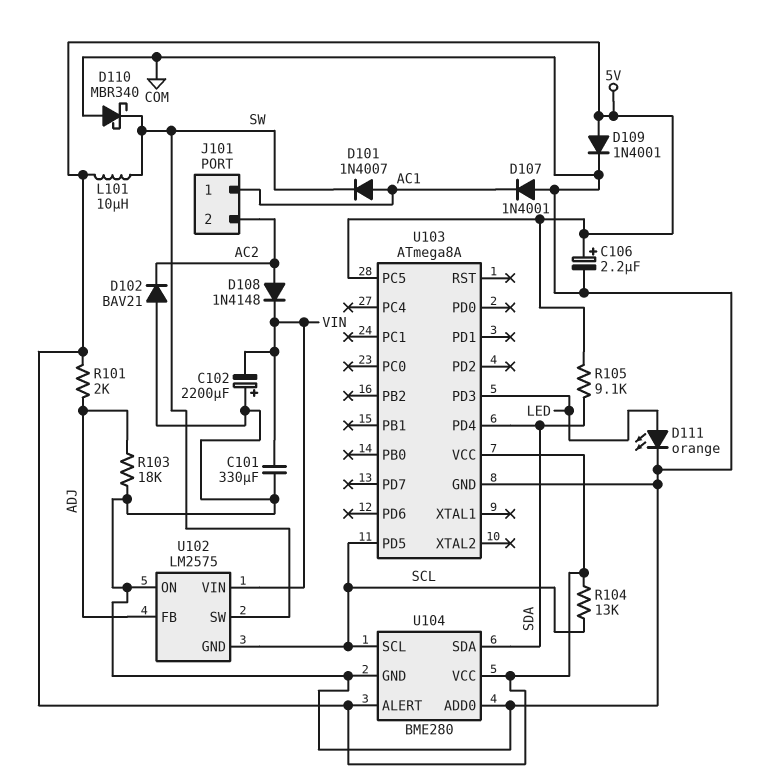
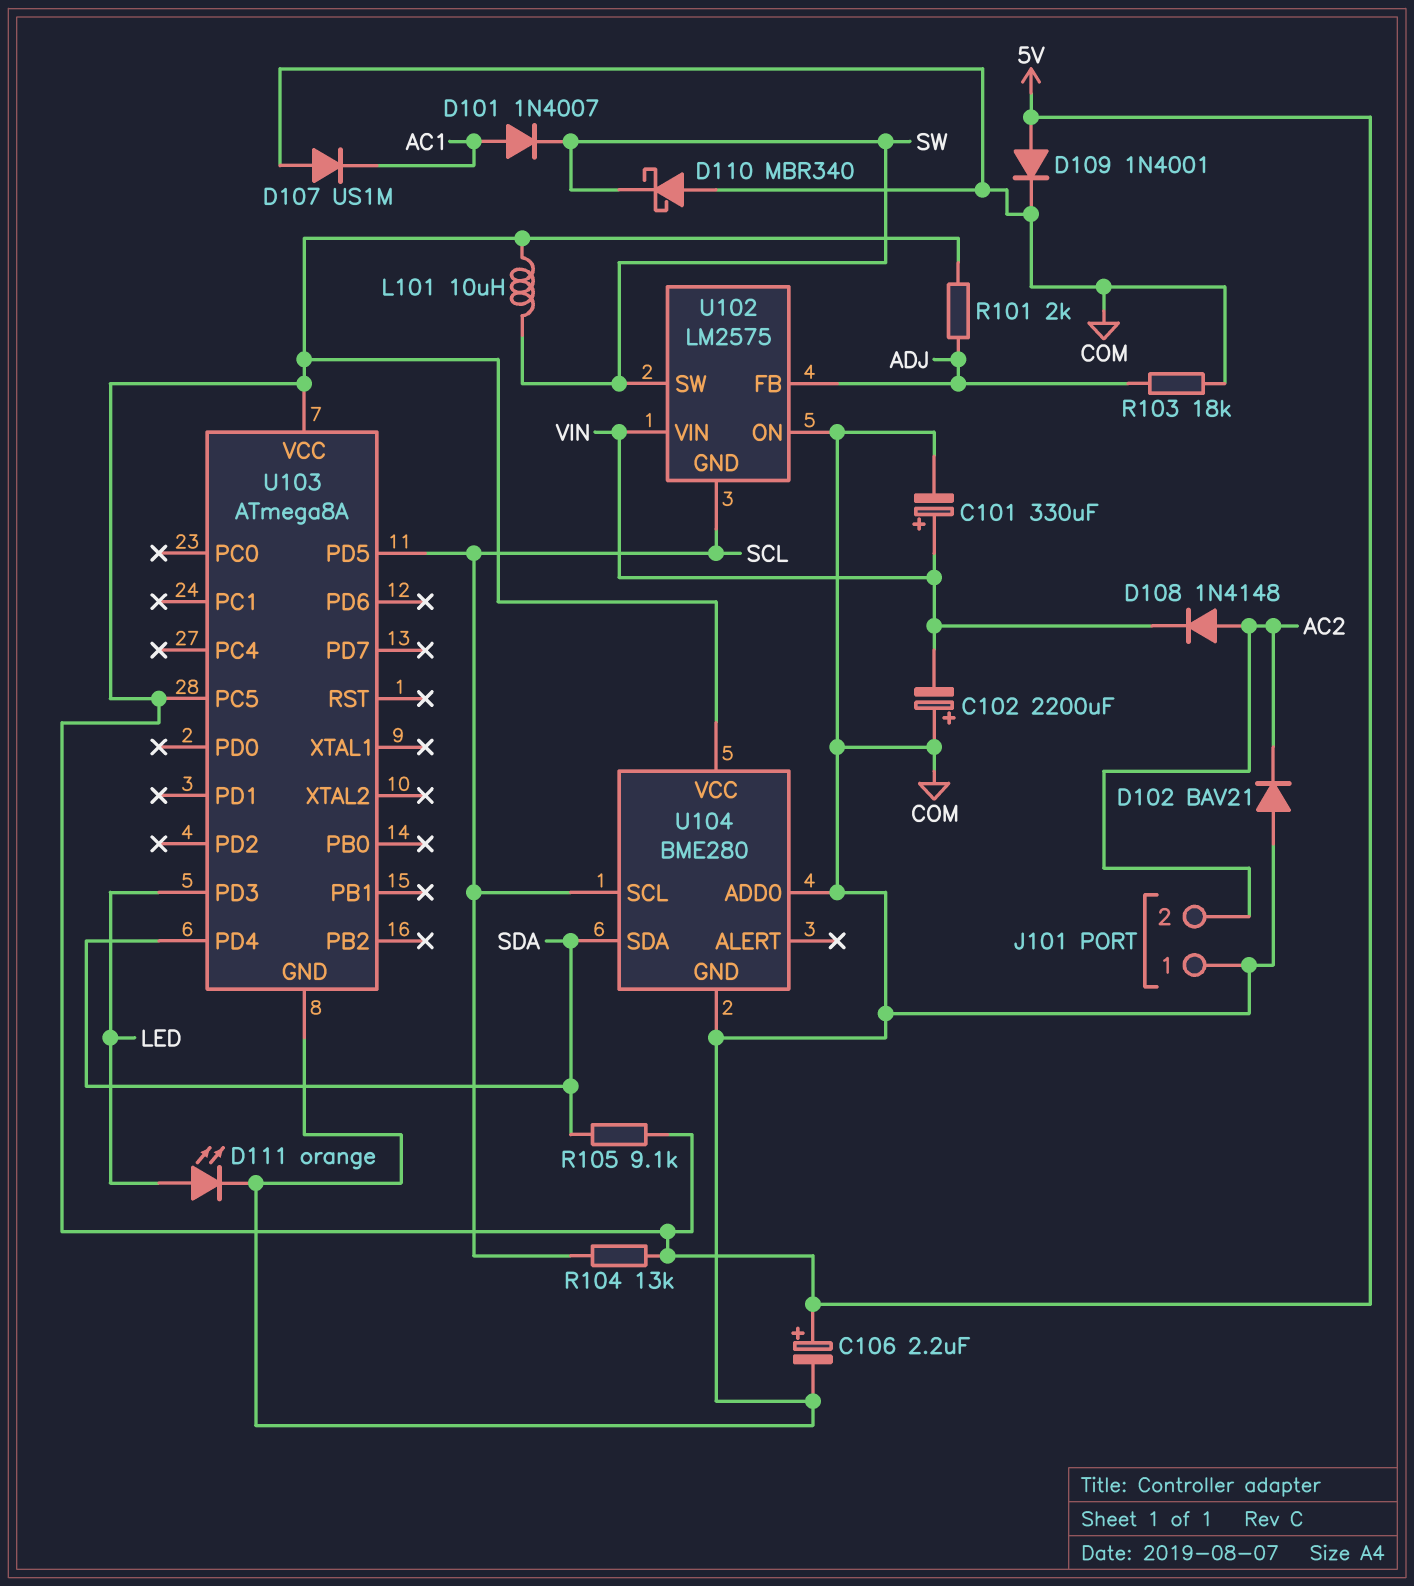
C101: 330uF (COM, VIN) -> 330uF (plus VIN, minus COM)
D107: diode 1N4001 (A COM, K AC1) -> diode US1M (A COM, K AC1)
J101 pin 1: AC1 -> COM
U104 pin ALERT: 5V -> none

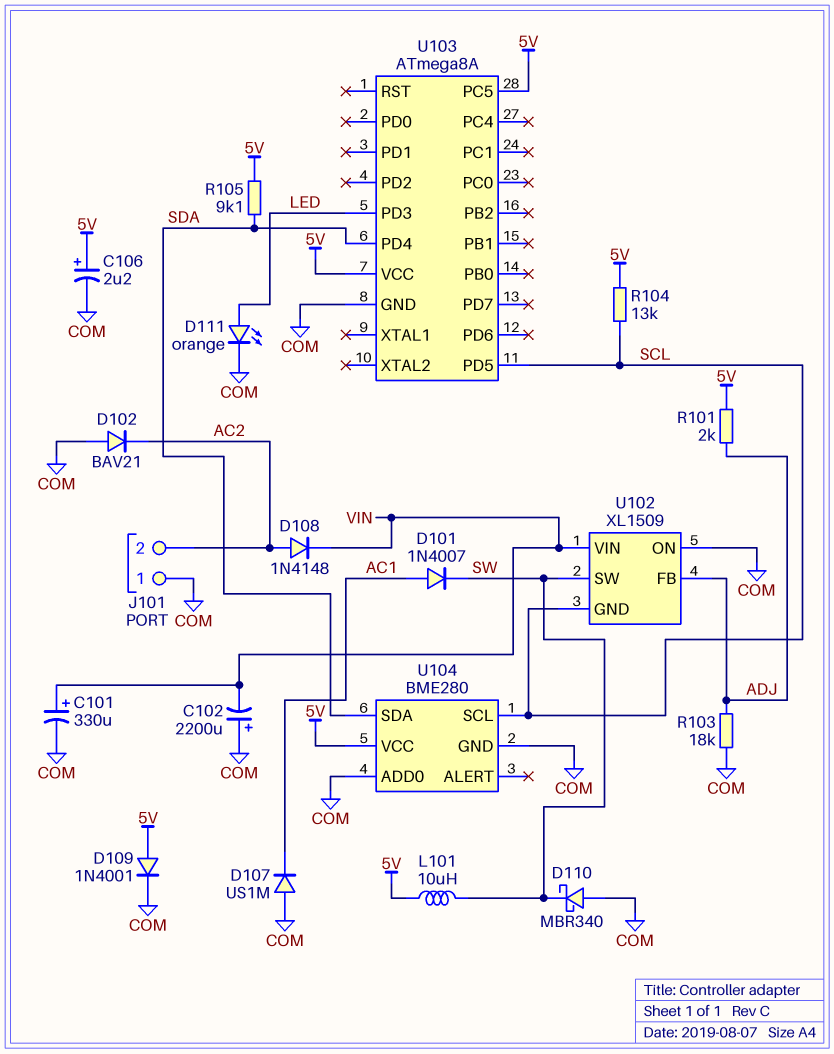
U102: LM2575 -> XL1509

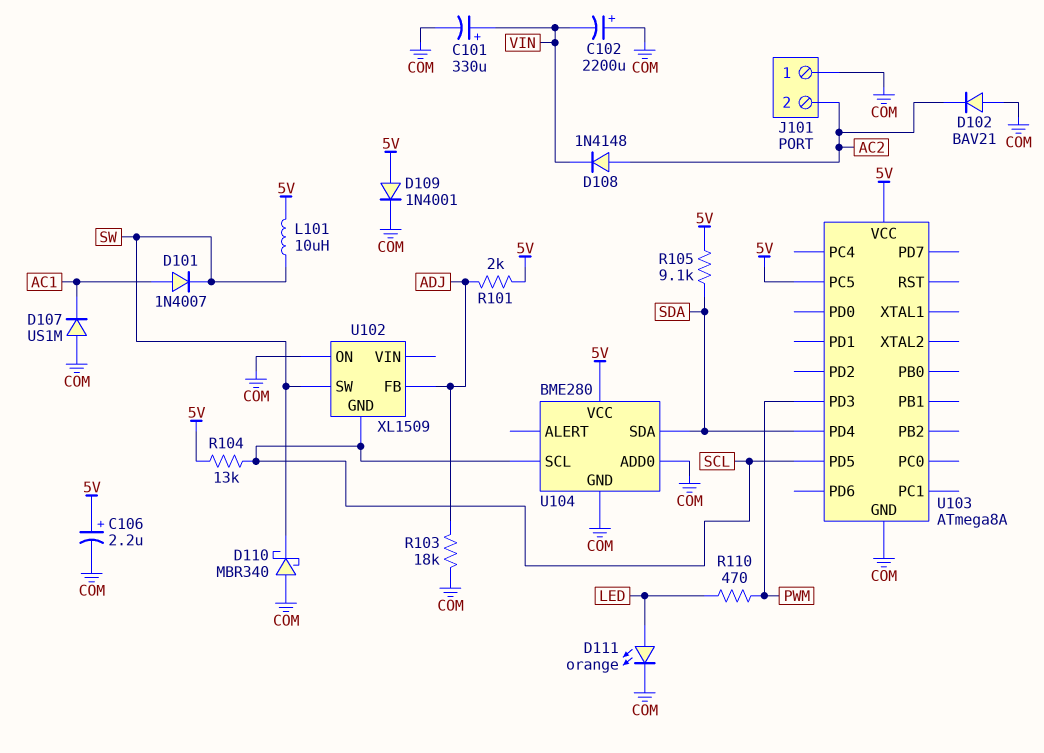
R110: none -> 470 (LED, PWM)
U102 pin VIN: VIN -> none
U103 pin PD3: LED -> PWM

